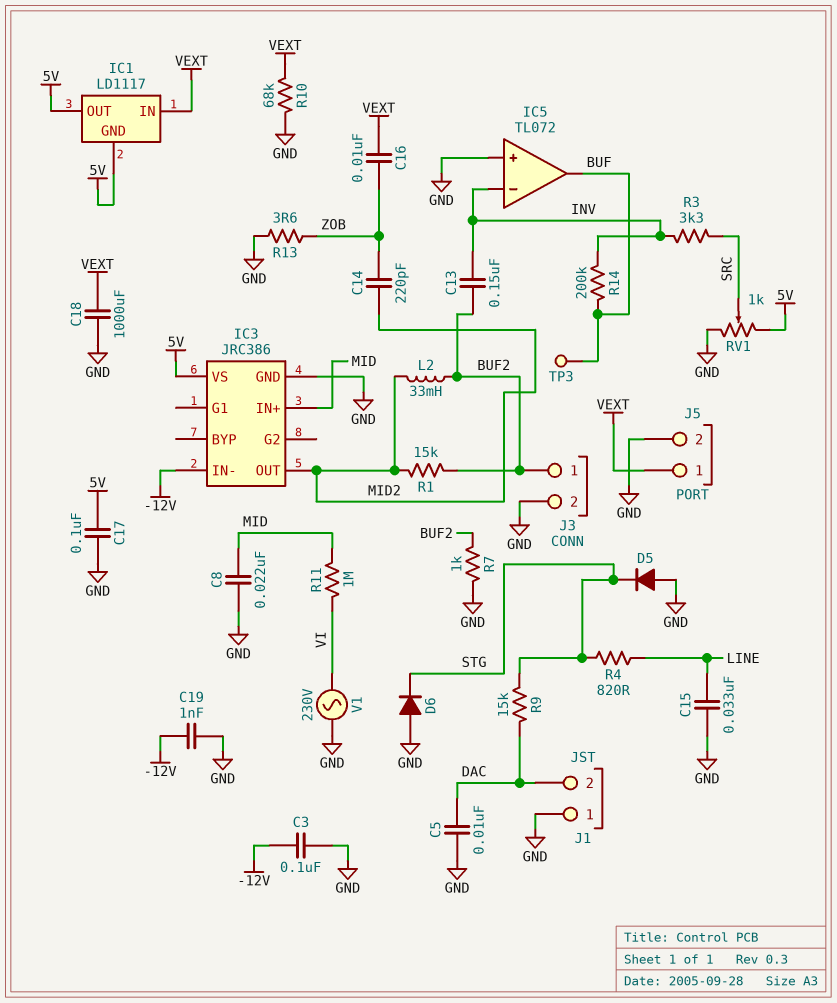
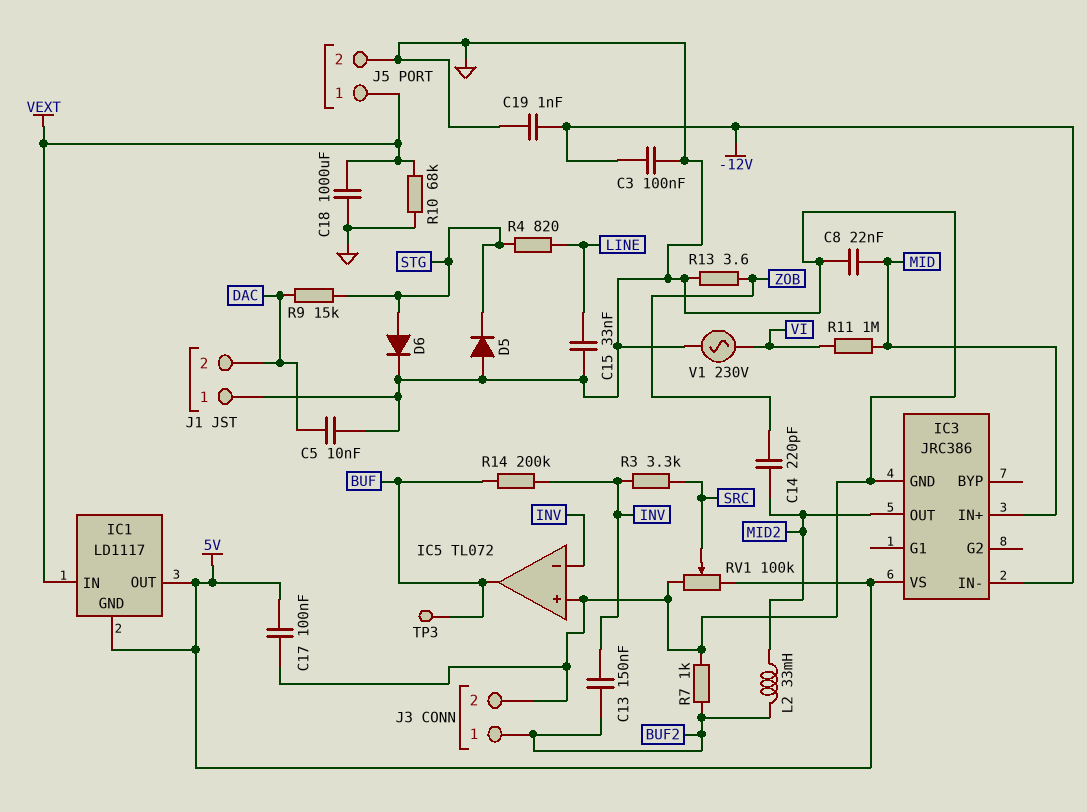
C16: 10nF (VEXT, ZOB) -> none
D6: diode (A GND, K STG) -> diode (A STG, K GND)
R1: 15k (BUF2, MID2) -> none
RV1: 1k (5V, GND, wiper SRC) -> 100k (5V, GND, wiper SRC)

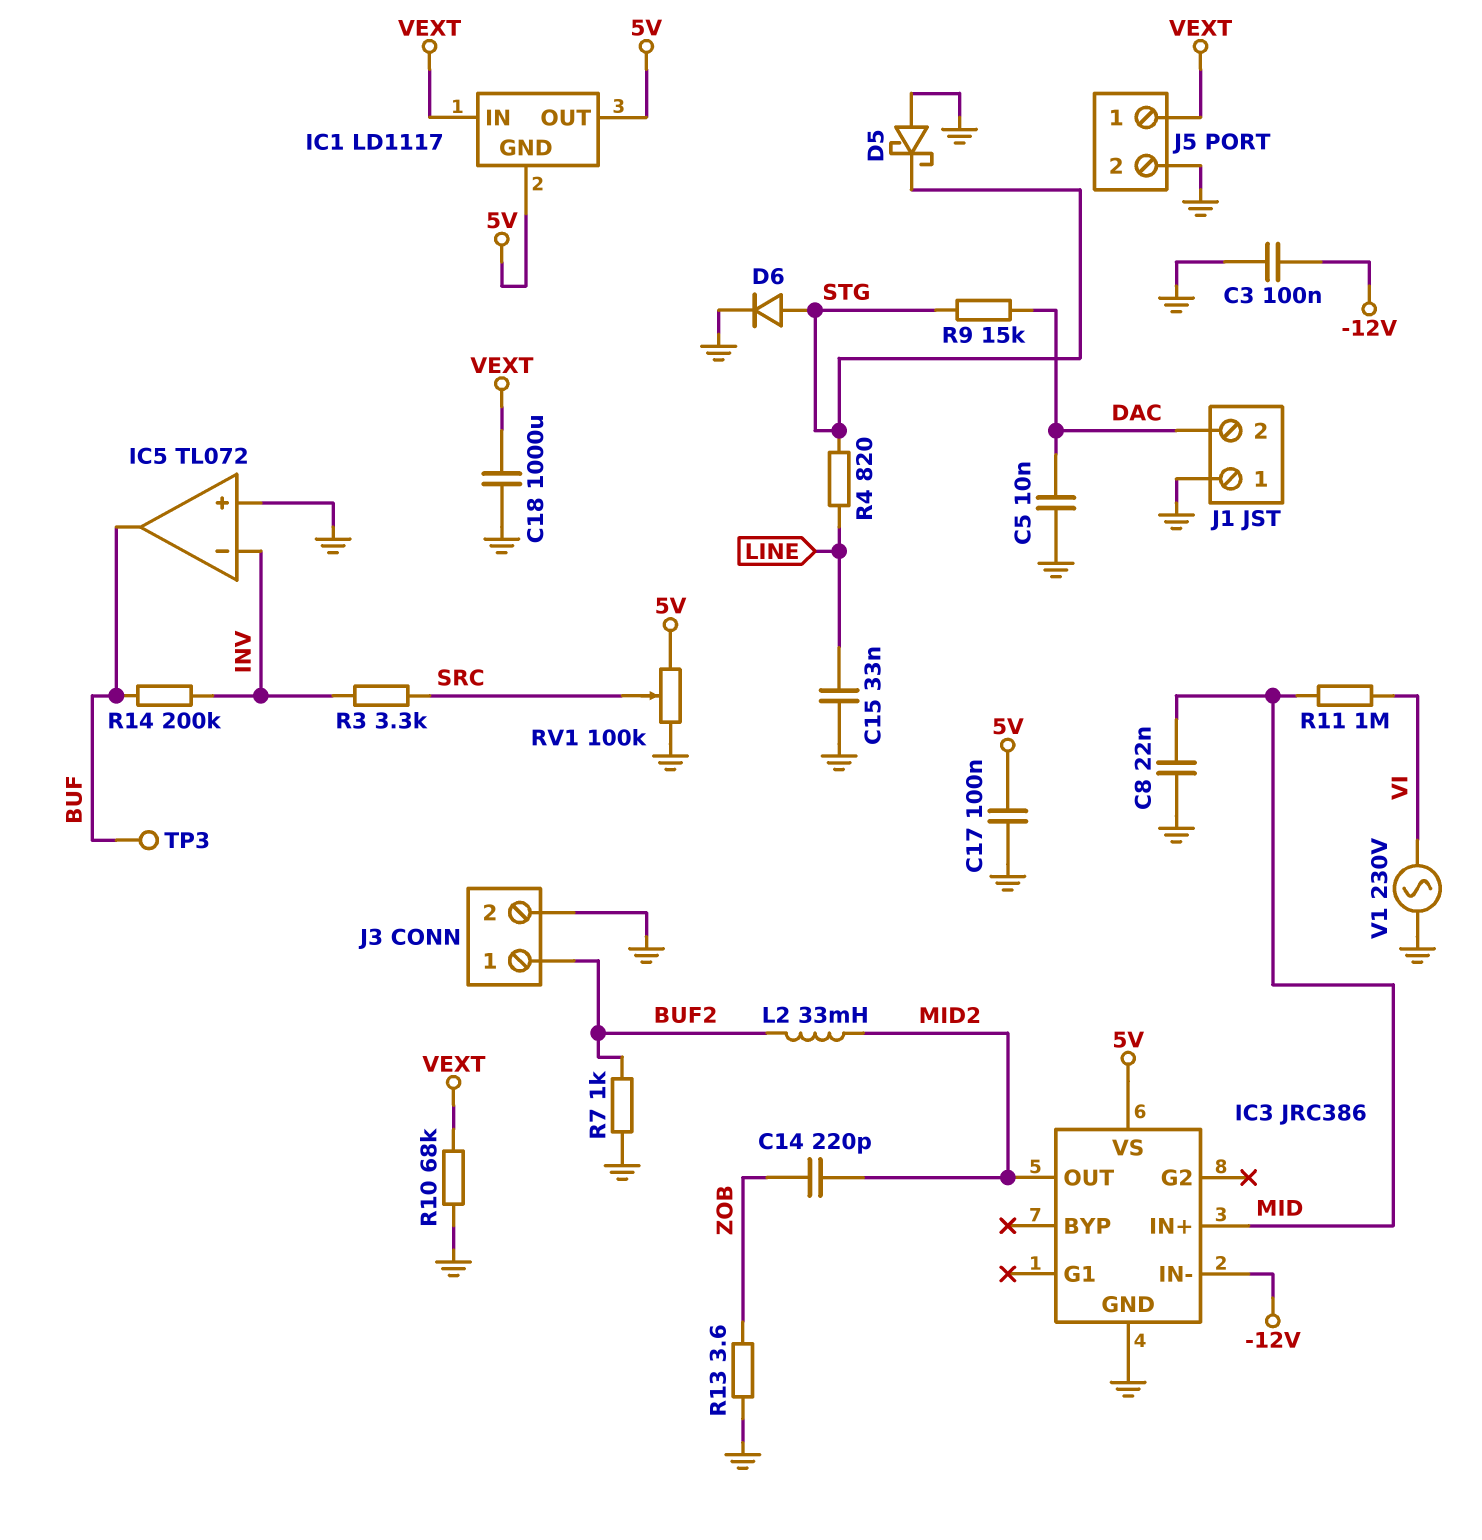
C13: 150nF (BUF2, INV) -> none
C19: 1nF (-12V, GND) -> none
D5: diode (A GND, K STG) -> schottky (A GND, K STG)

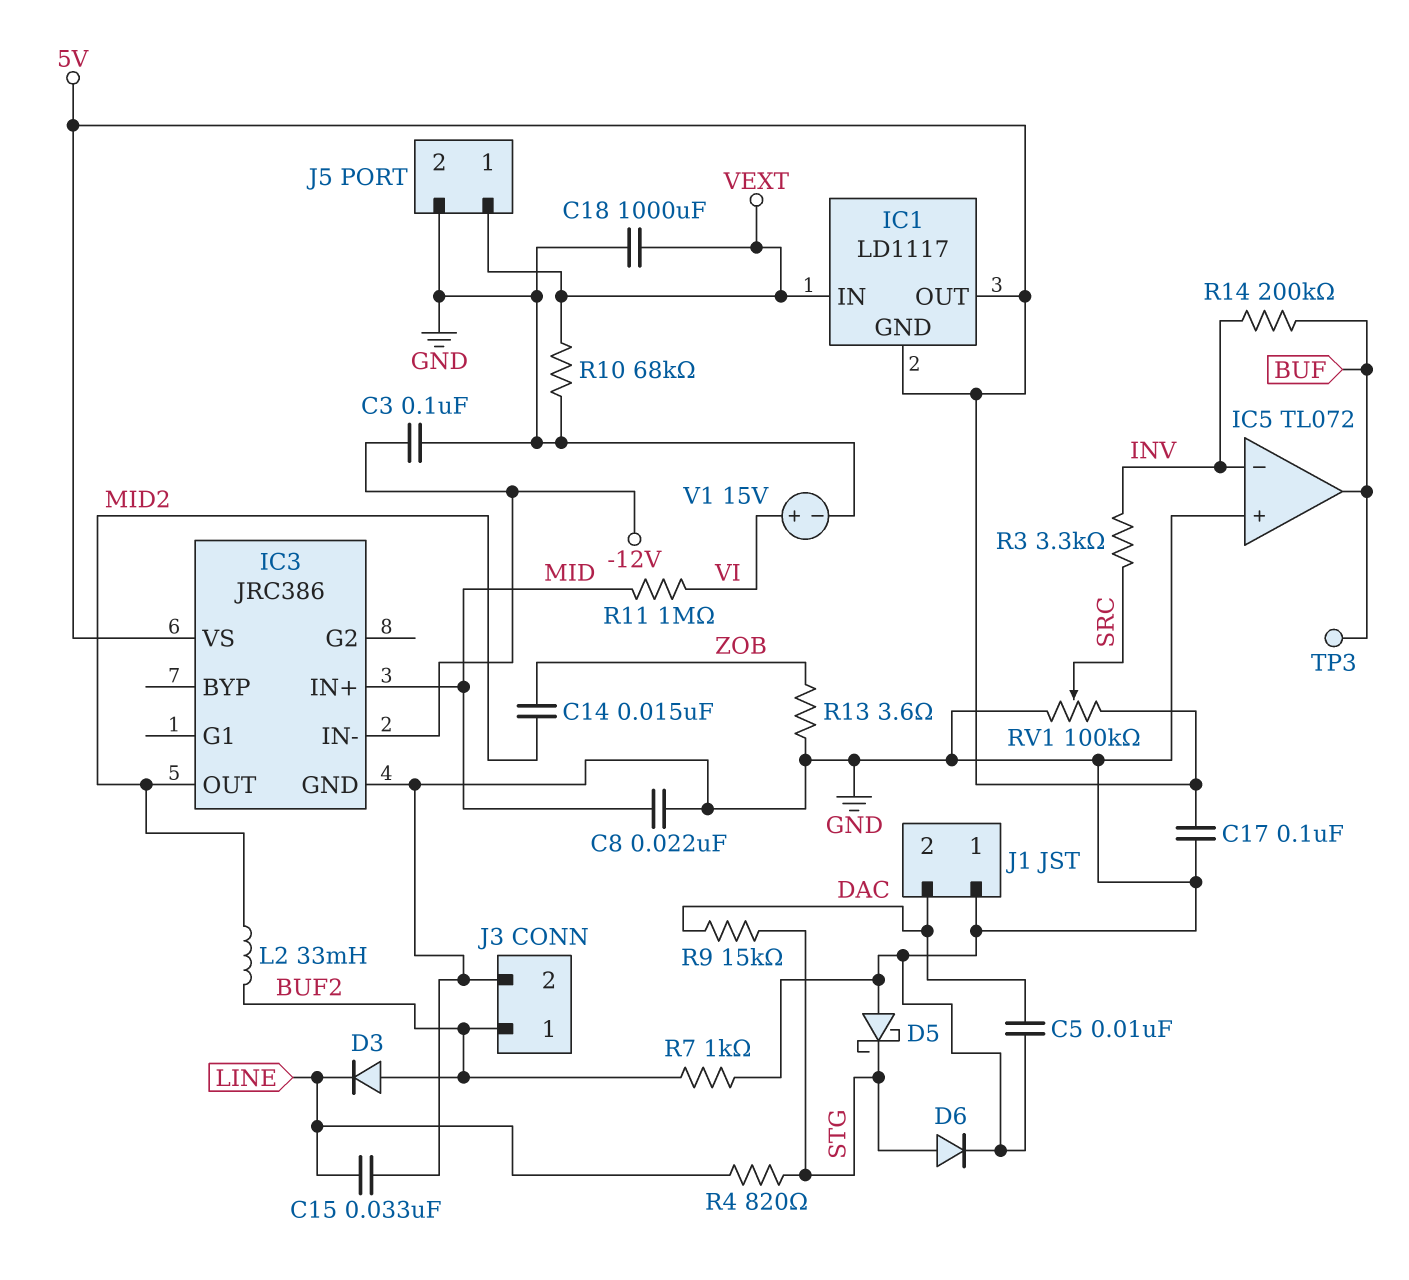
C14: 220pF (MID2, ZOB) -> 15nF (MID2, ZOB)
D3: none -> diode (A BUF2, K LINE)
V1: AC 230V (GND, VI) -> 15V (plus VI, minus GND)

